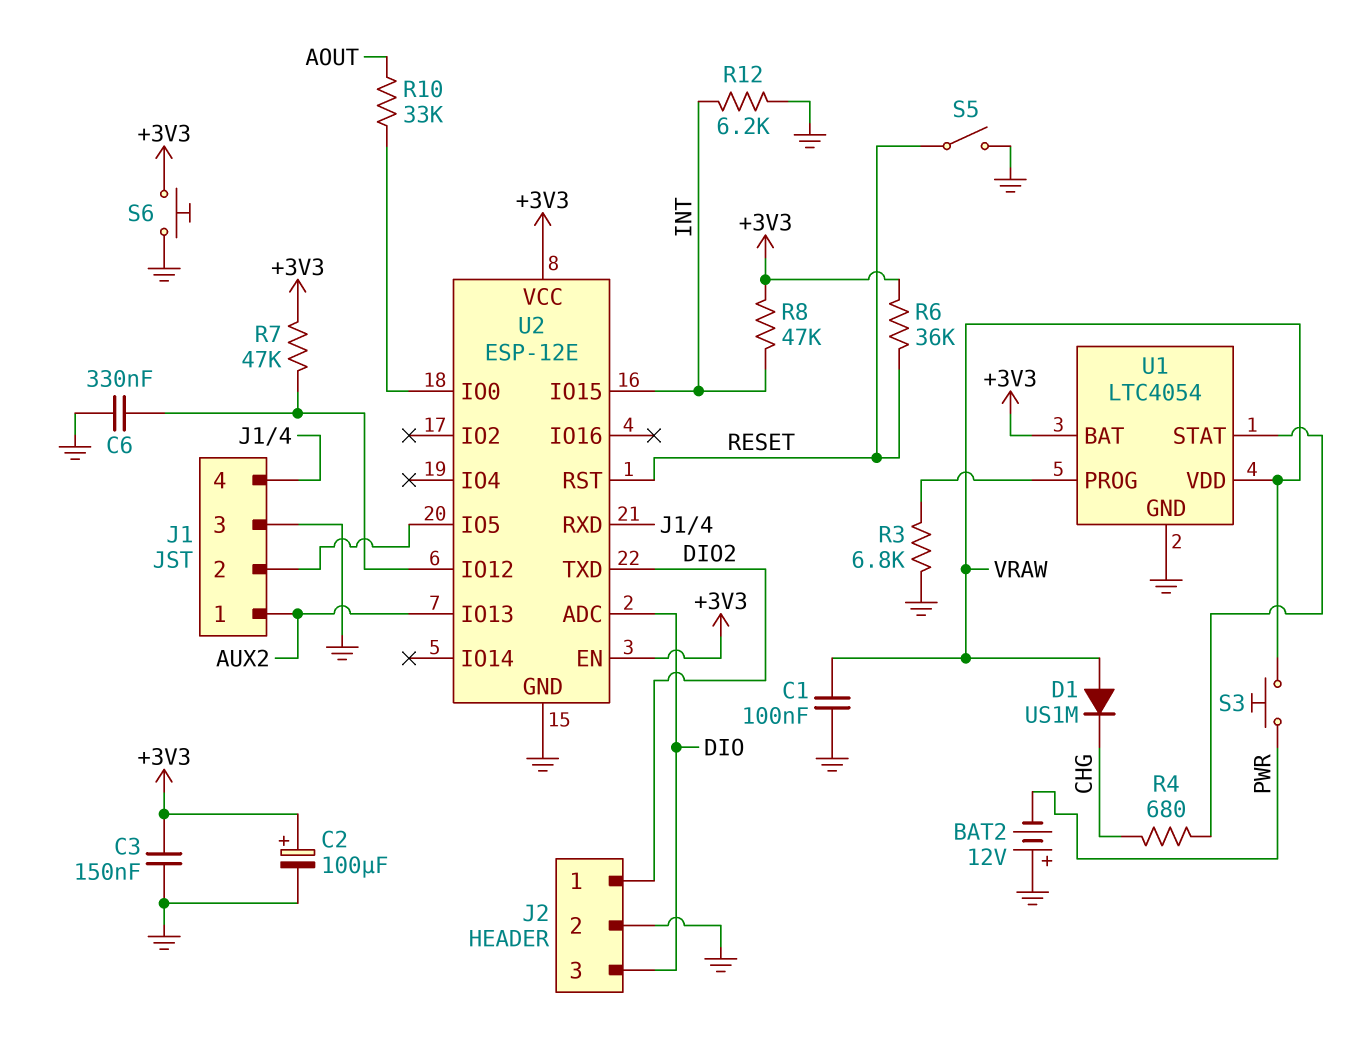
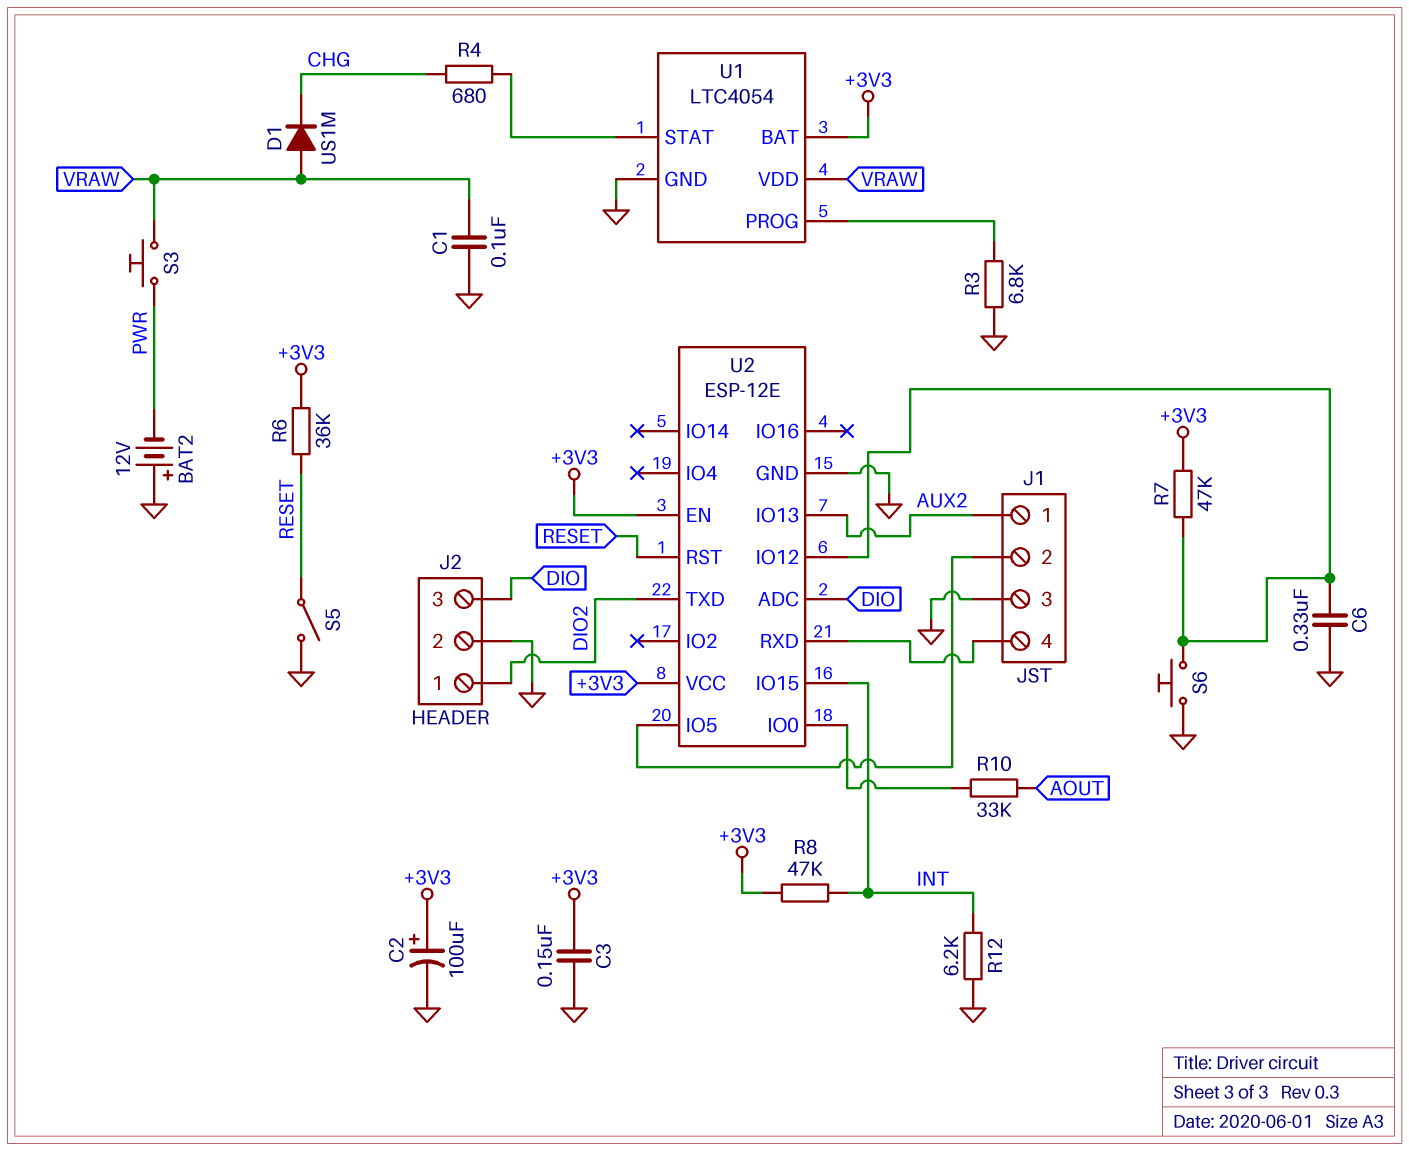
S6: button (+3V3, GND) -> button (GND, U2/IO12)

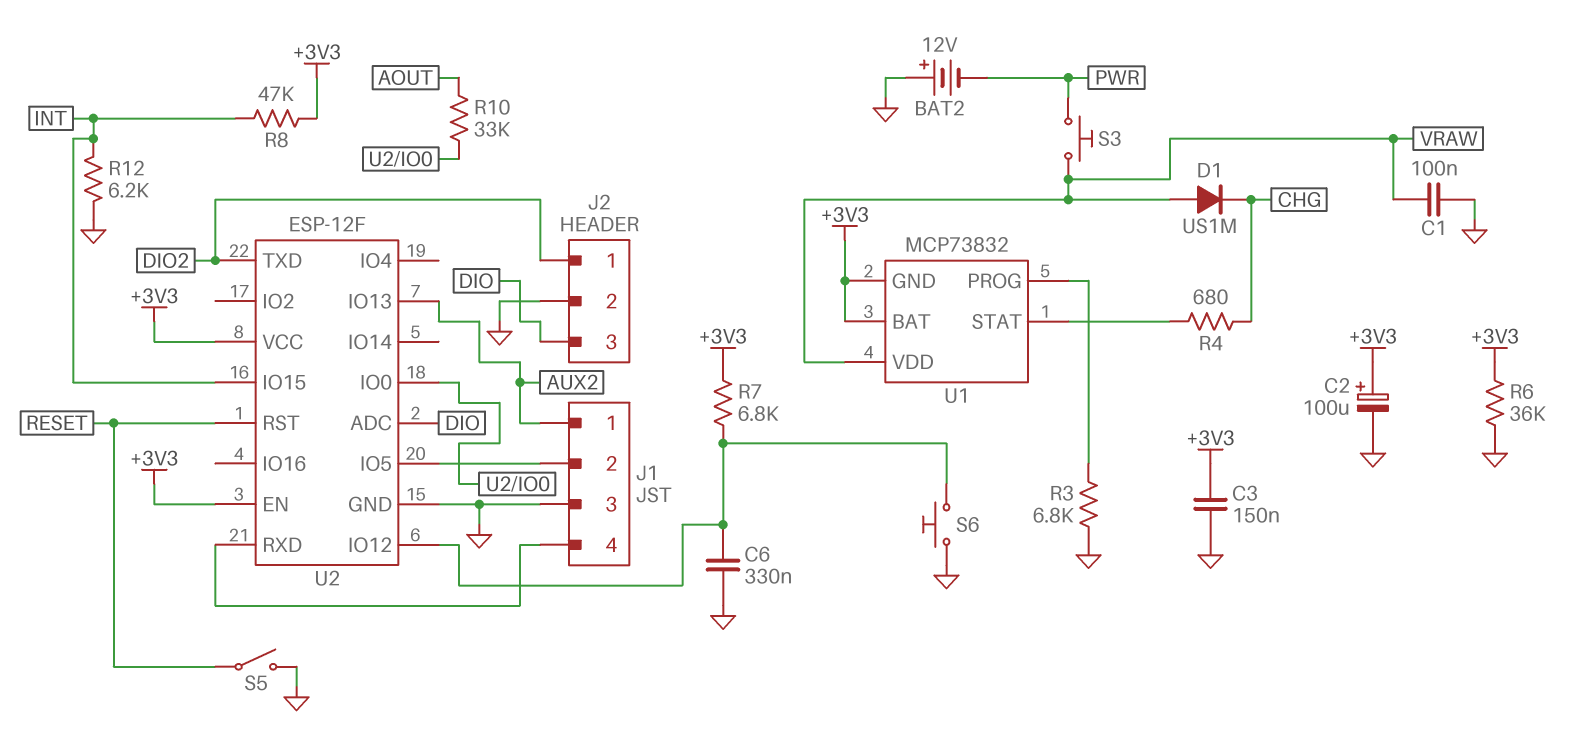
R6: 36k (+3V3, RESET) -> 36k (+3V3, GND)
R7: 47k (+3V3, U2/IO12) -> 6.8k (+3V3, U2/IO12)
U1: LTC4054 -> MCP73832
U1 pin GND: GND -> +3V3
U2: ESP-12E -> ESP-12F

